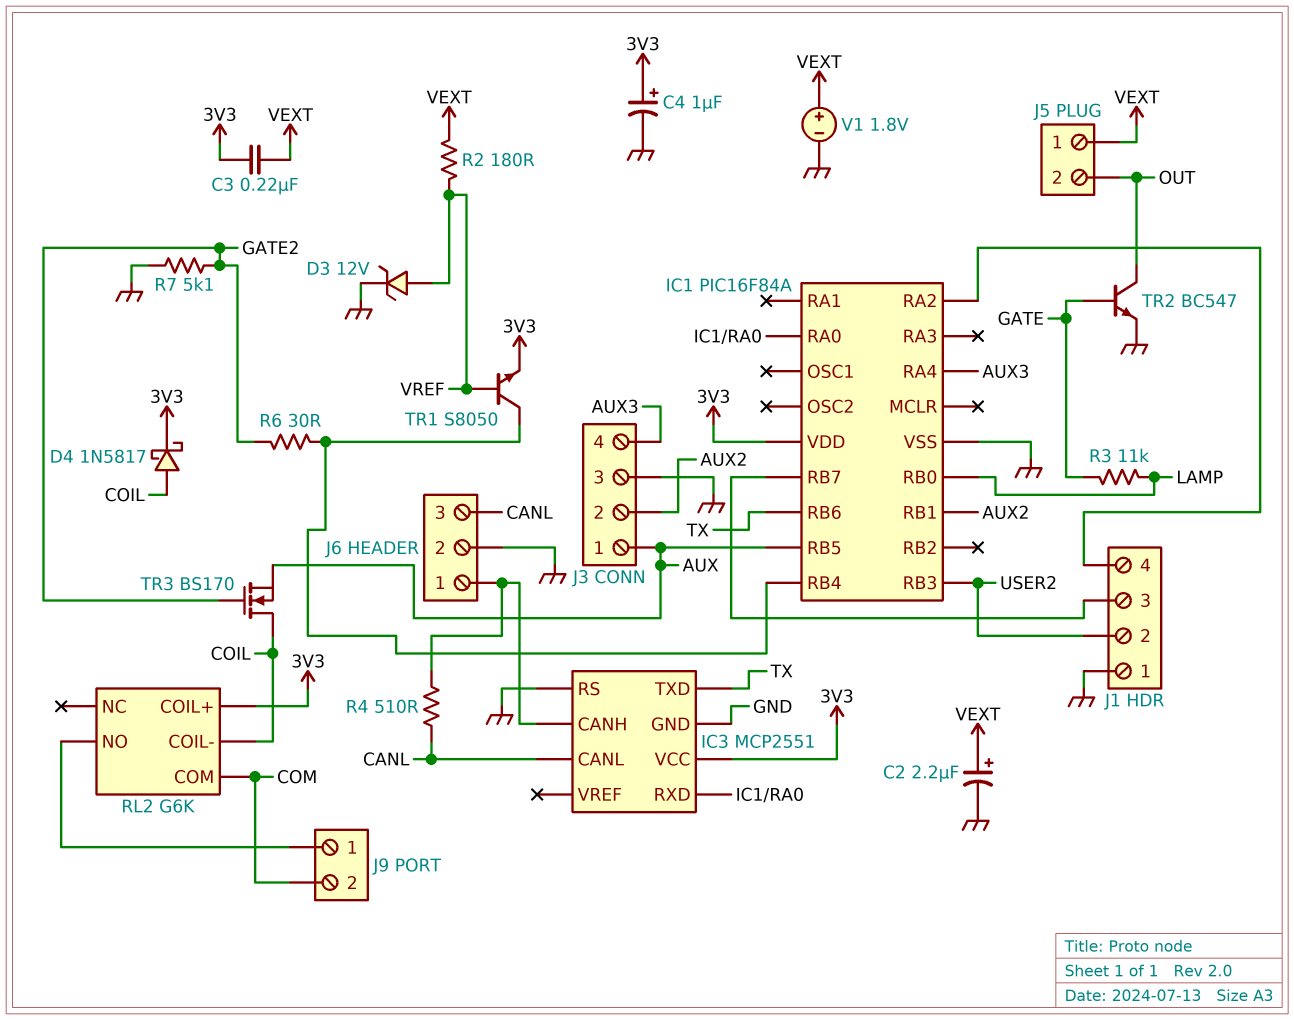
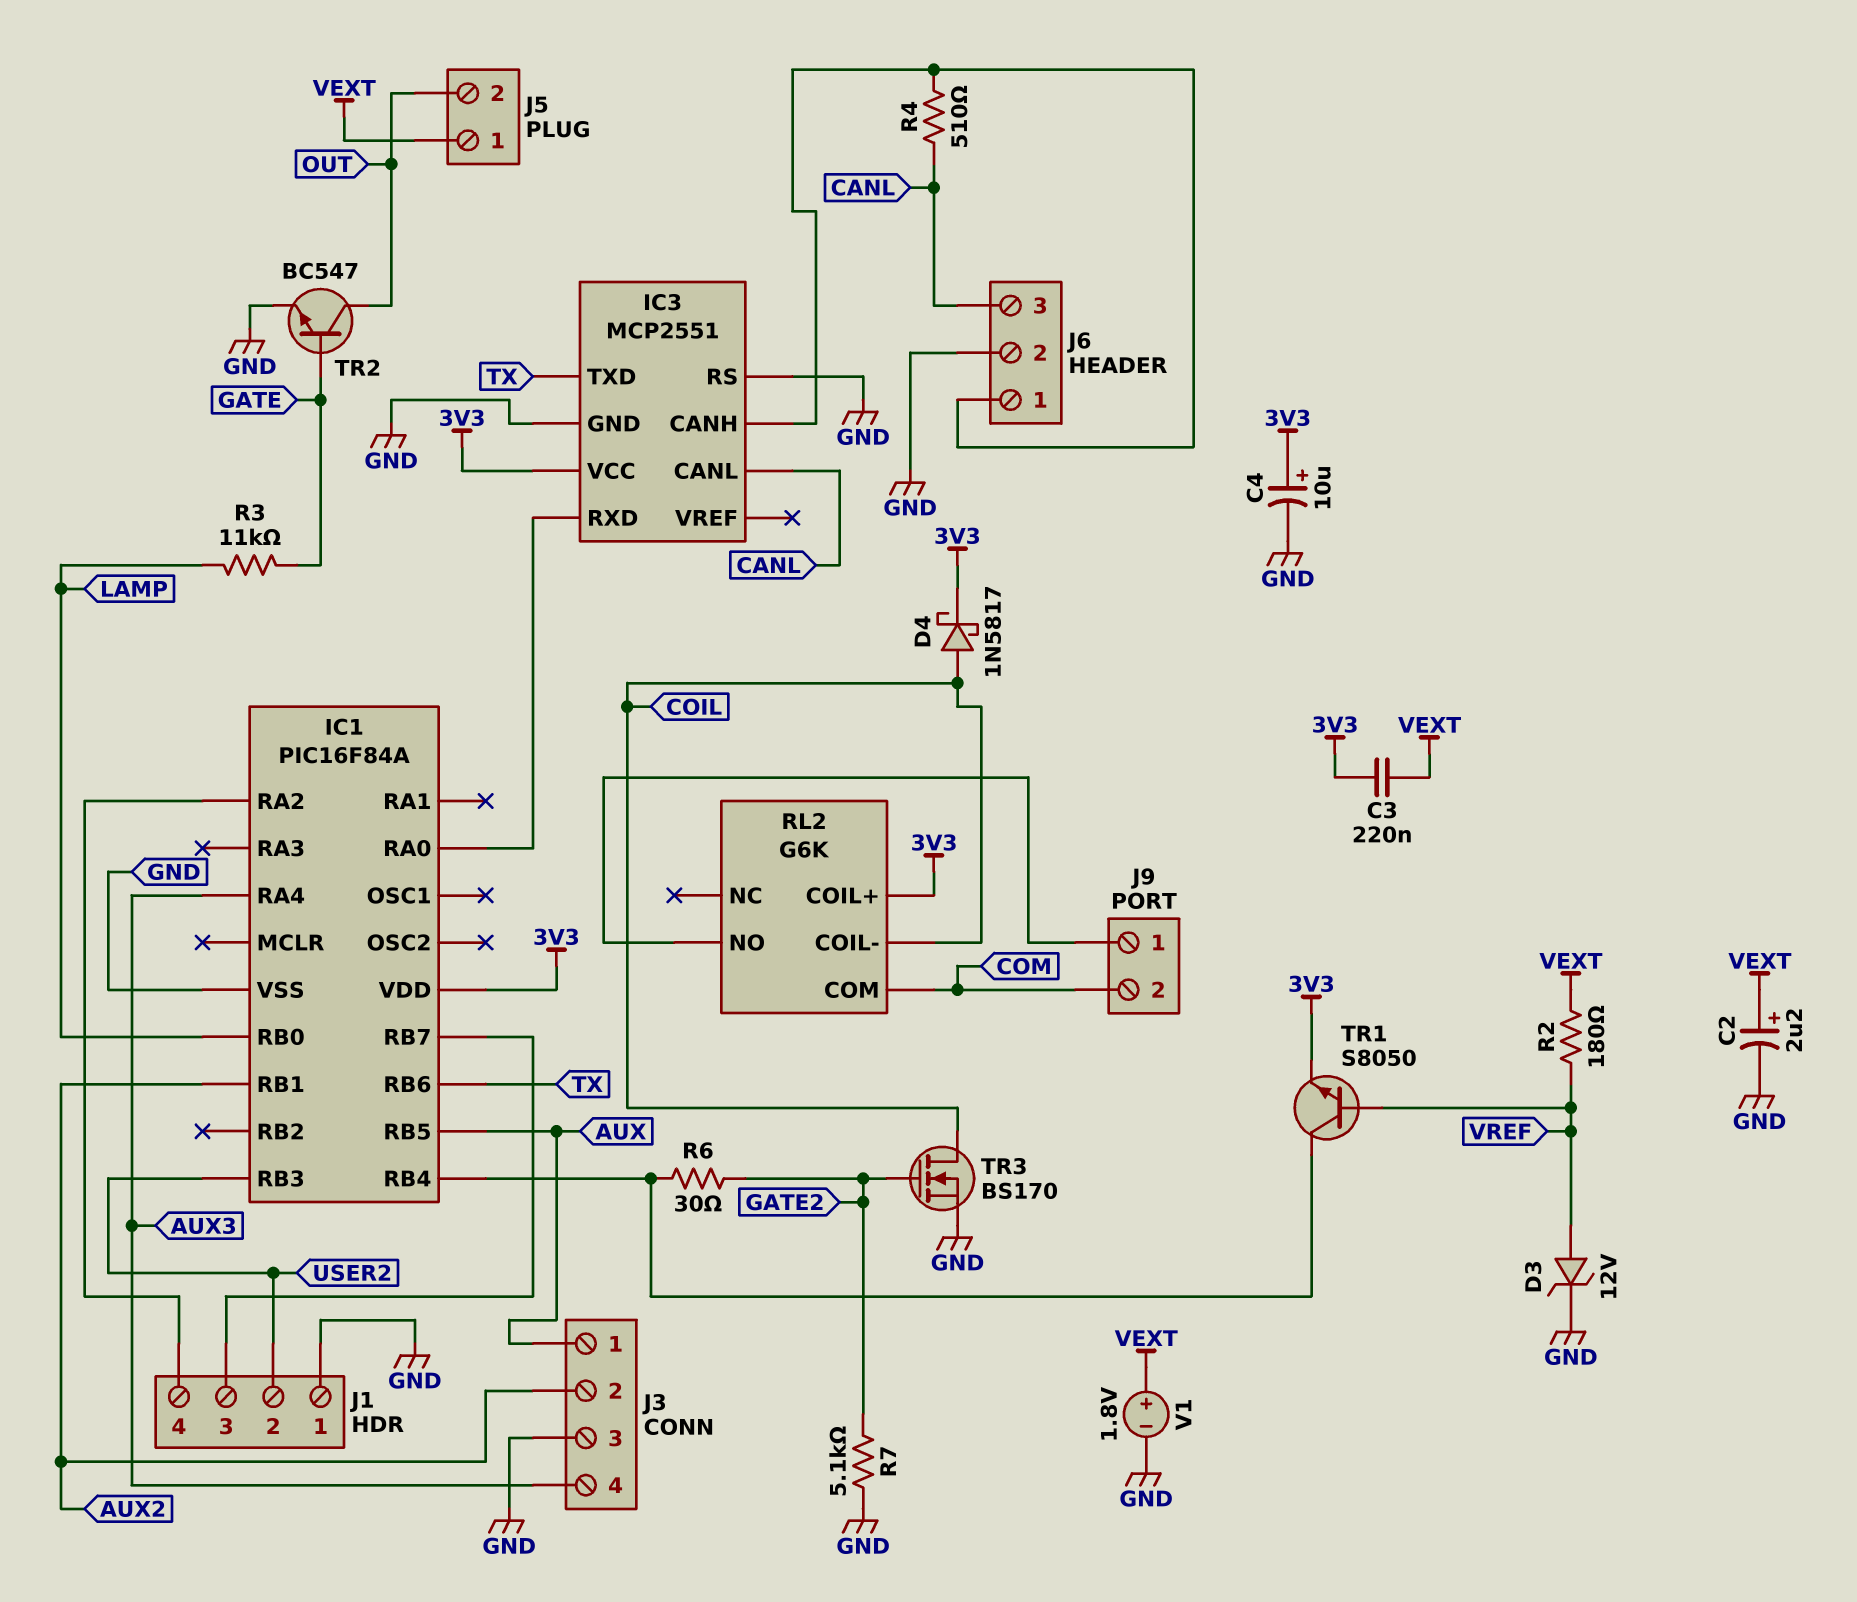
C4: 1uF (plus 3V3, minus GND) -> 10uF (plus 3V3, minus GND)
TR3: NMOS BS170 (G GATE2, D COIL, S AUX) -> NMOS BS170 (G GATE2, D COIL, S GND)

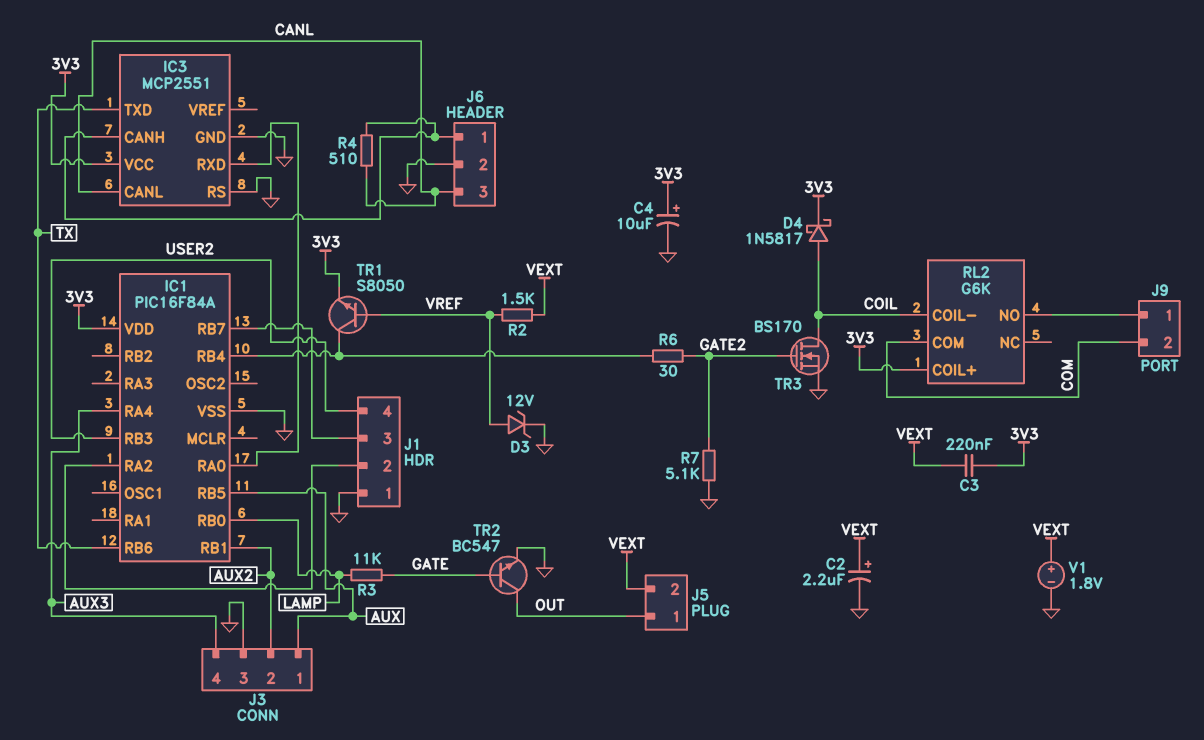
J1 pin 2: USER2 -> IC1/RA2
J1 pin 4: IC1/RA2 -> USER2
J5 pin 1: VEXT -> OUT
J5 pin 2: OUT -> VEXT
R2: 180 (VEXT, VREF) -> 1.5k (VEXT, VREF)

